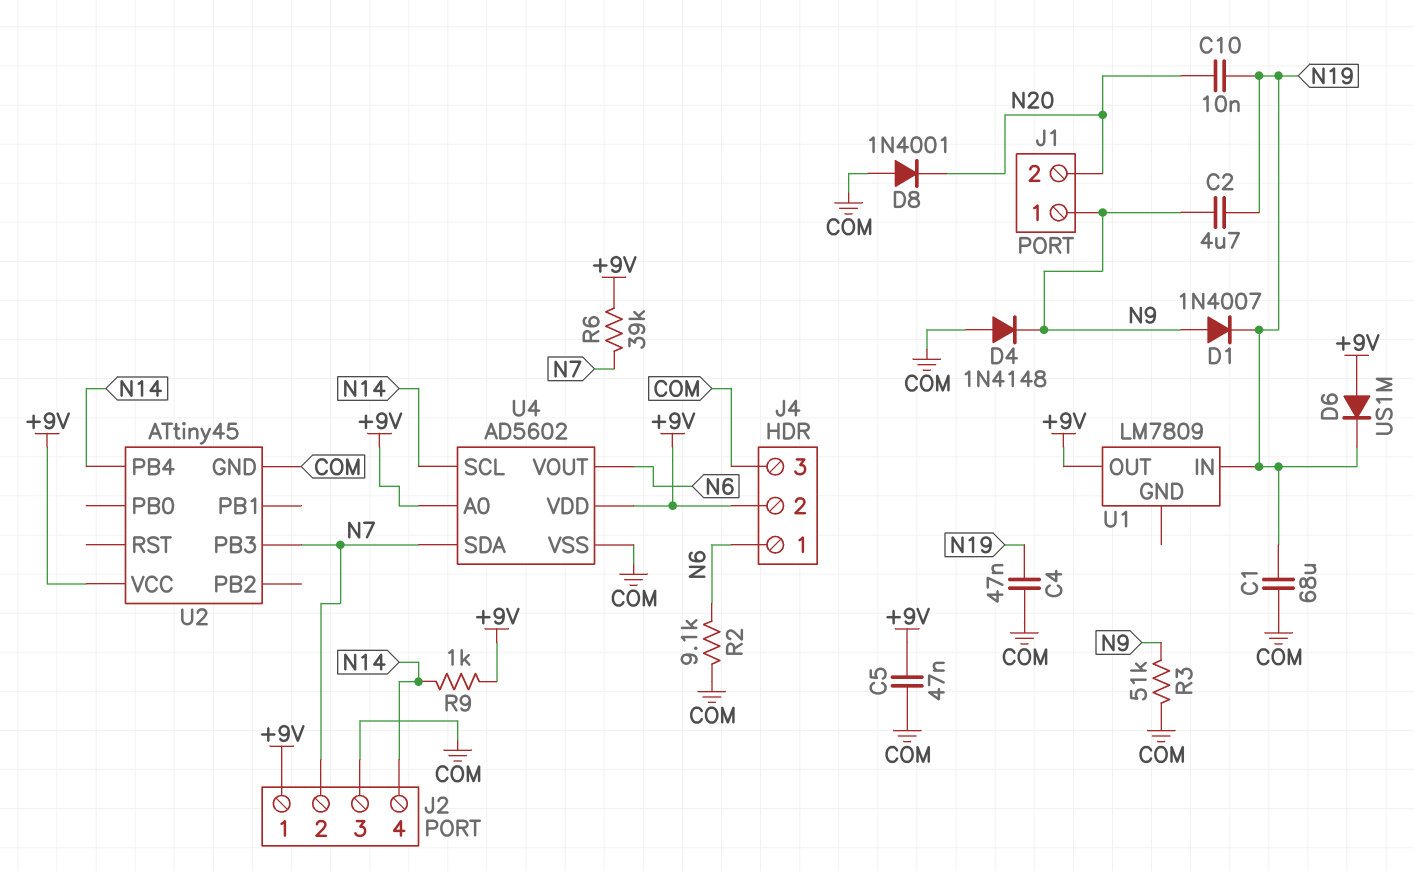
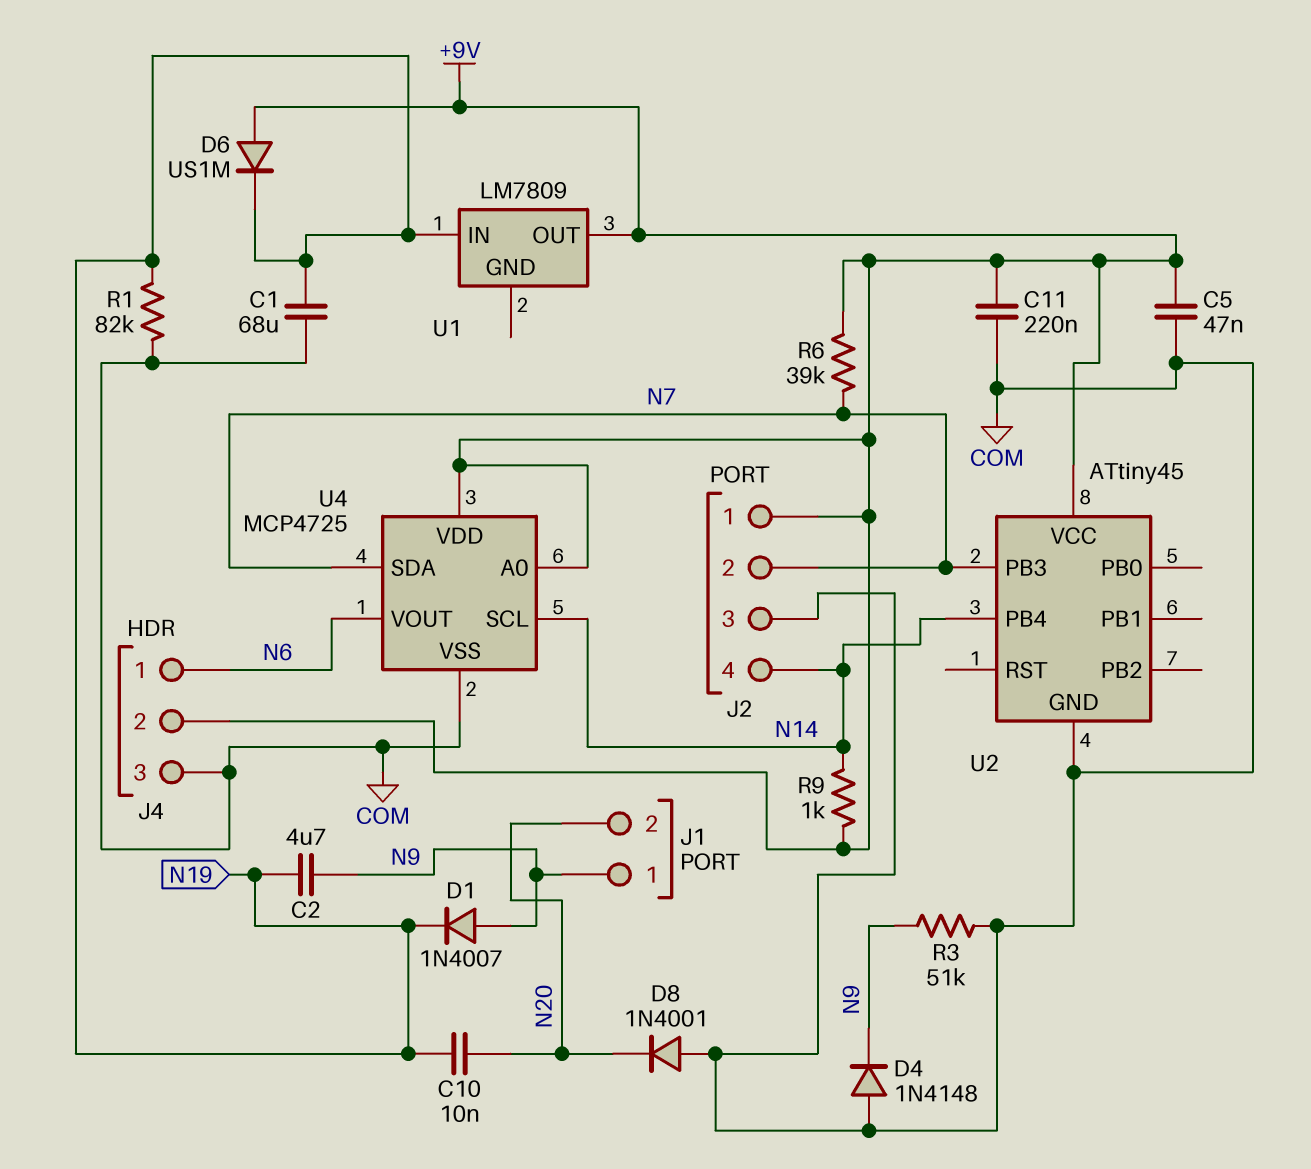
C4: 47nF (COM, N19) -> none
C11: none -> 220nF (+9V, COM)
R1: none -> 82k (COM, N19)
R2: 9.1k (COM, N6) -> none
U4: AD5602 -> MCP4725

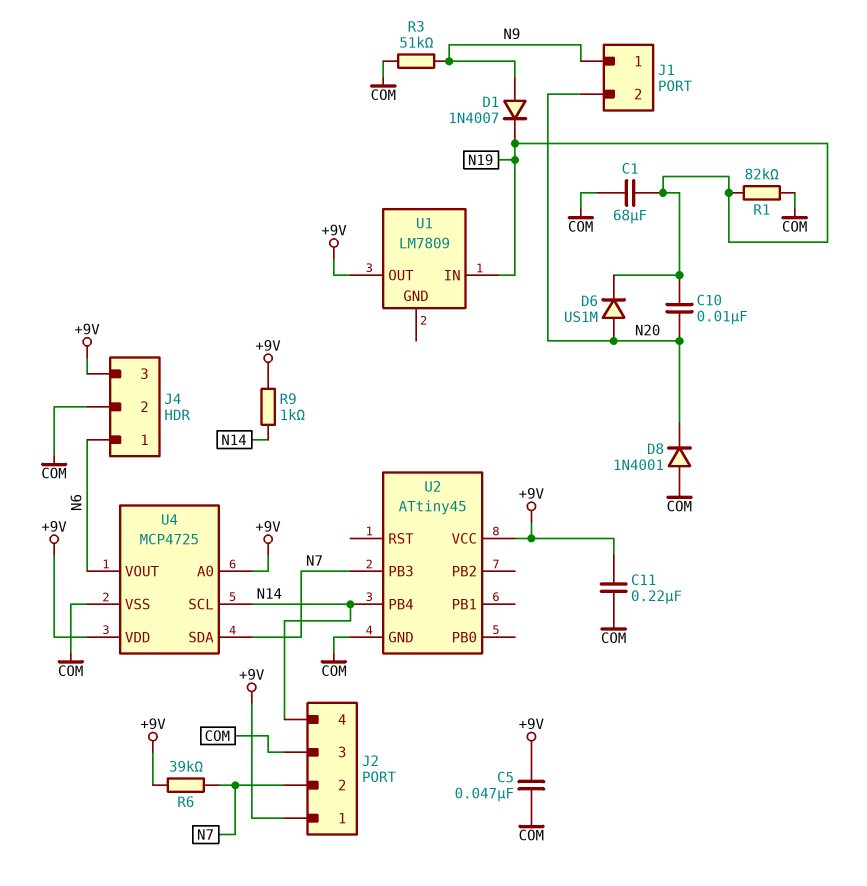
C2: 4.7uF (N9, N19) -> none
D4: diode 1N4148 (A COM, K N9) -> none
D6: diode US1M (A +9V, K N19) -> diode US1M (A N20, K N19)
J4 pin 2: +9V -> COM
J4 pin 3: COM -> +9V

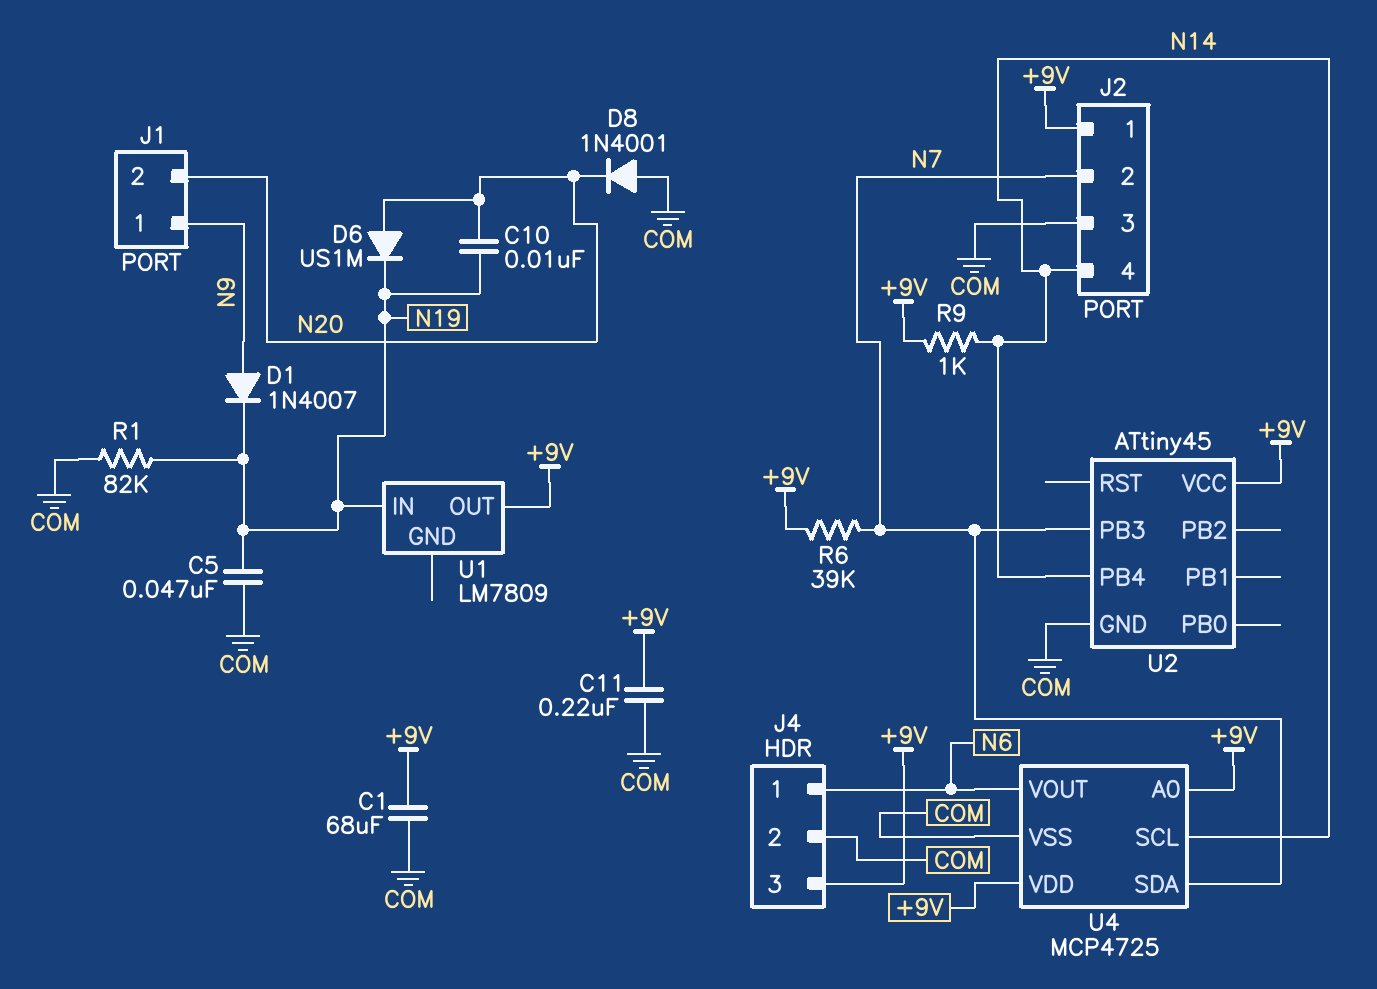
C1: 68uF (COM, N19) -> 68uF (+9V, COM)
C5: 47nF (+9V, COM) -> 47nF (COM, N19)
R3: 51k (COM, N9) -> none

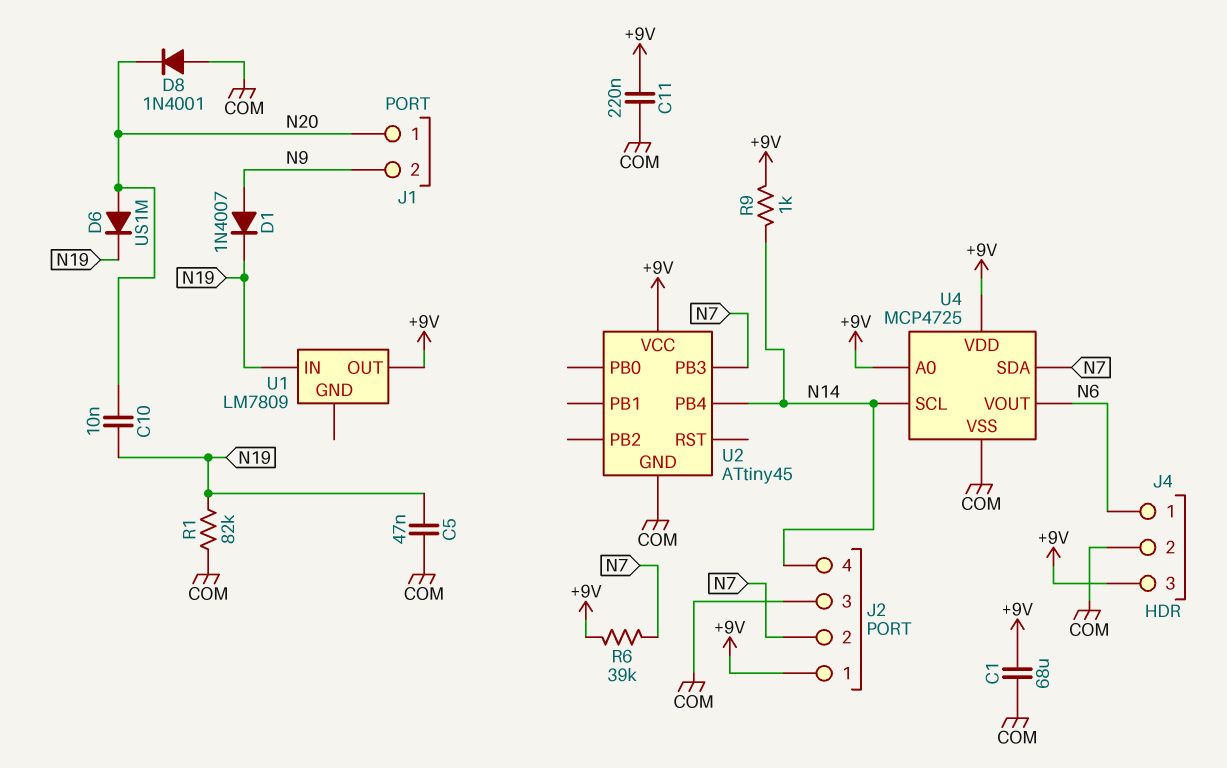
J1 pin 1: N9 -> N20
J1 pin 2: N20 -> N9

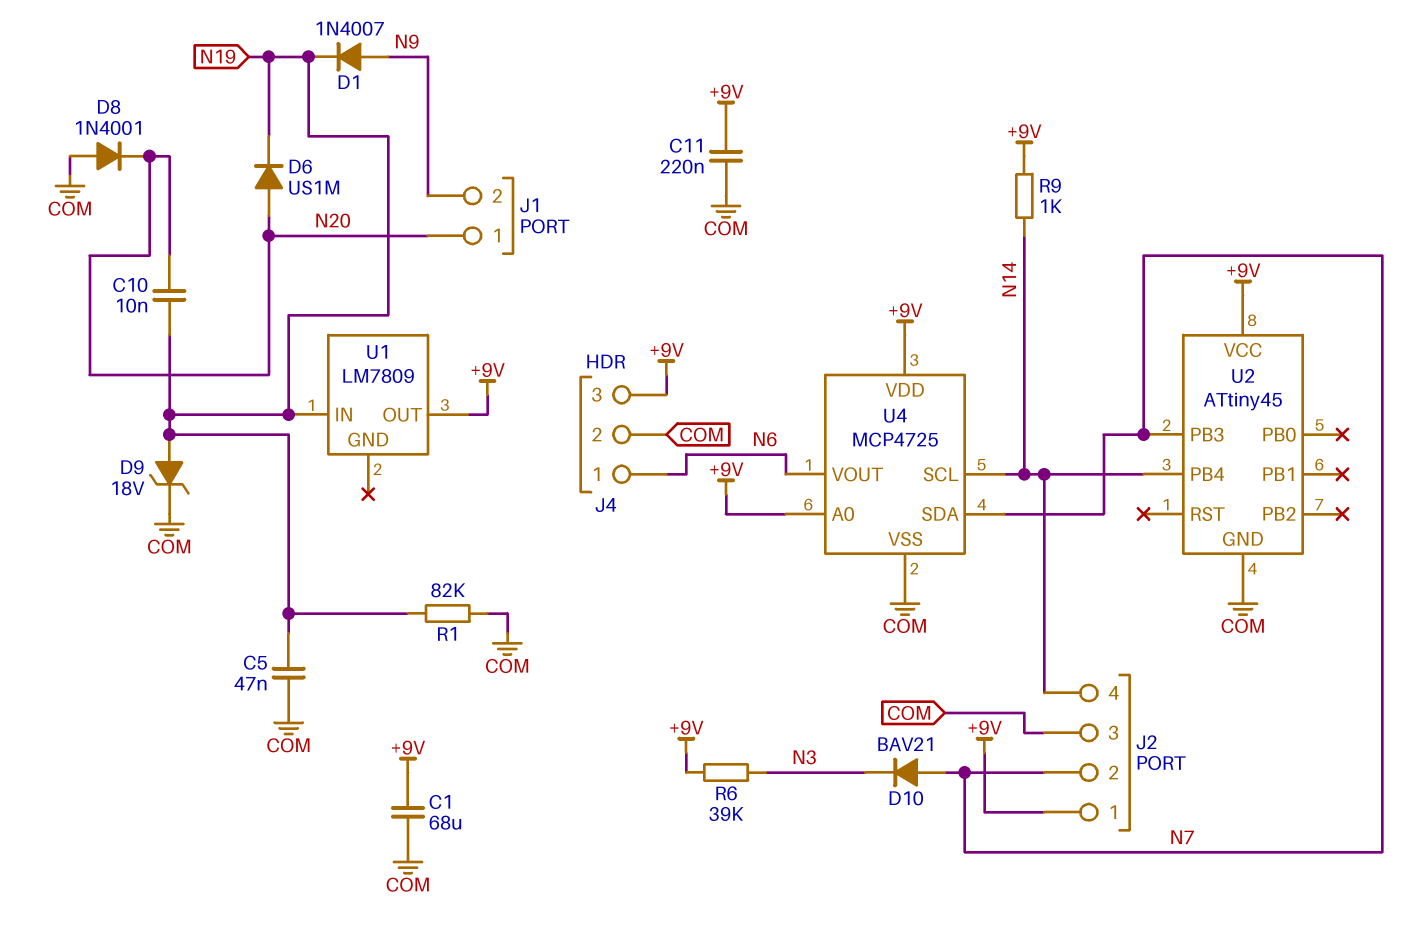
D9: none -> zener 18V (A N19, K COM)
D10: none -> diode BAV21 (A N7, K N3)
R6: 39k (+9V, N7) -> 39k (+9V, N3)

